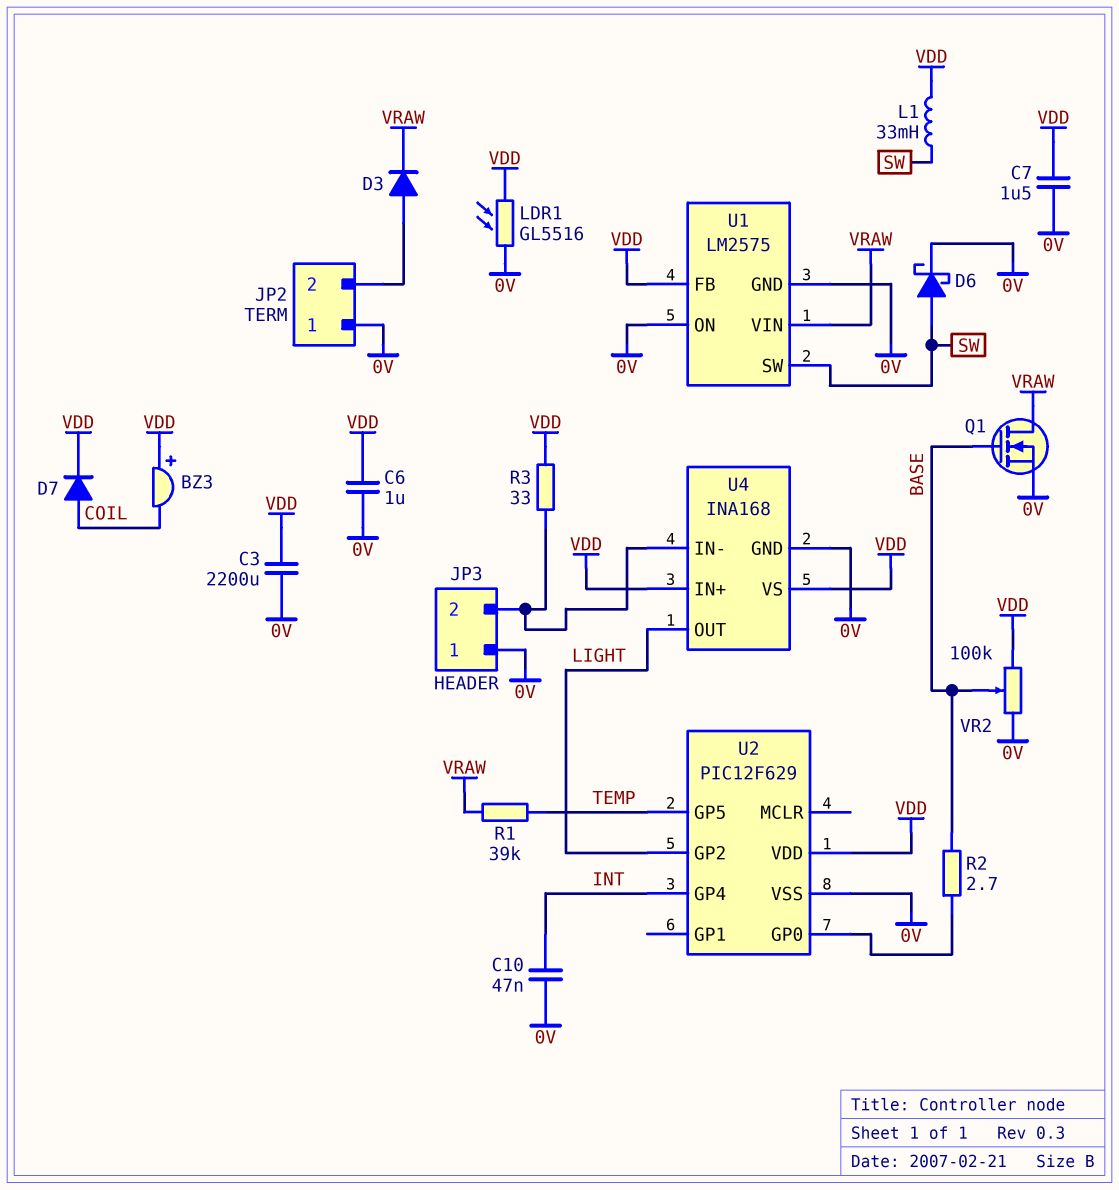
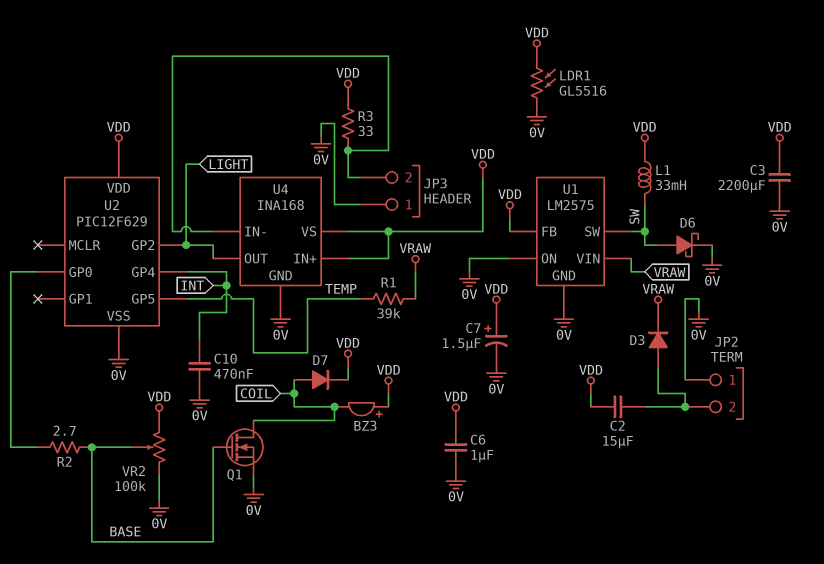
C2: none -> 15uF (JP2/2, VDD)
C7: 1.5uF (0V, VDD) -> 1.5uF (plus VDD, minus 0V)
C10: 47nF (0V, INT) -> 470nF (0V, INT)
Q1: NMOS (G BASE, D VRAW, S 0V) -> NMOS (G BASE, D COIL, S 0V)

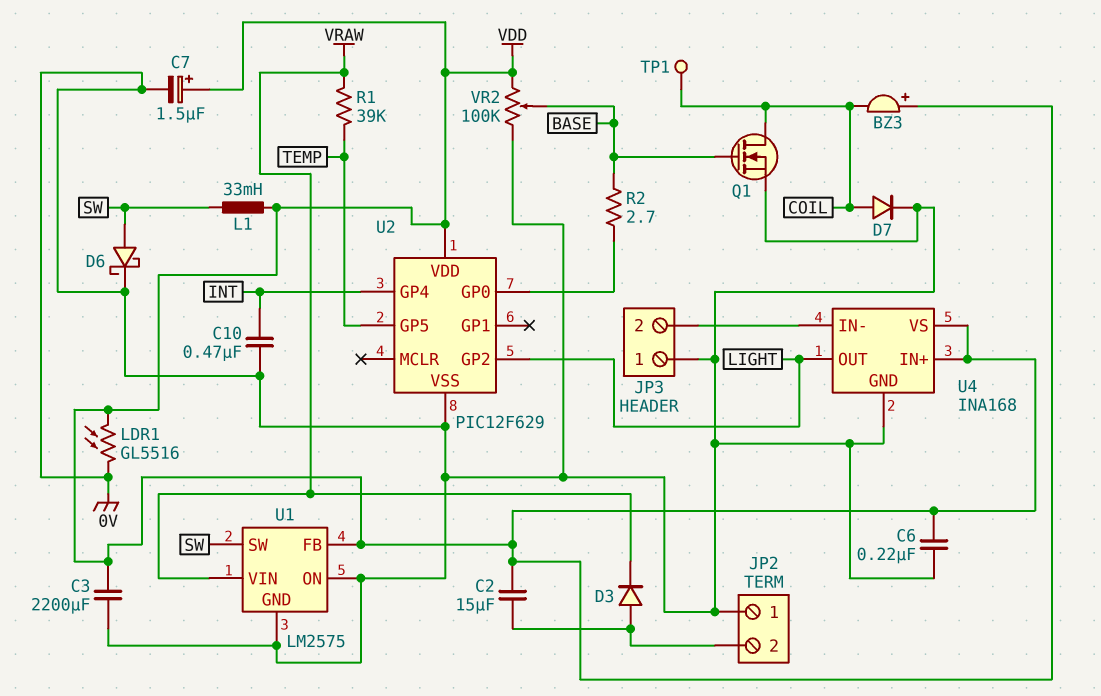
C6: 1uF (0V, VDD) -> 220nF (0V, VDD)
D7: diode (A COIL, K VDD) -> diode (A COIL, K 0V)
R3: 33 (JP3/2, VDD) -> none
TP1: none -> test point (COIL)

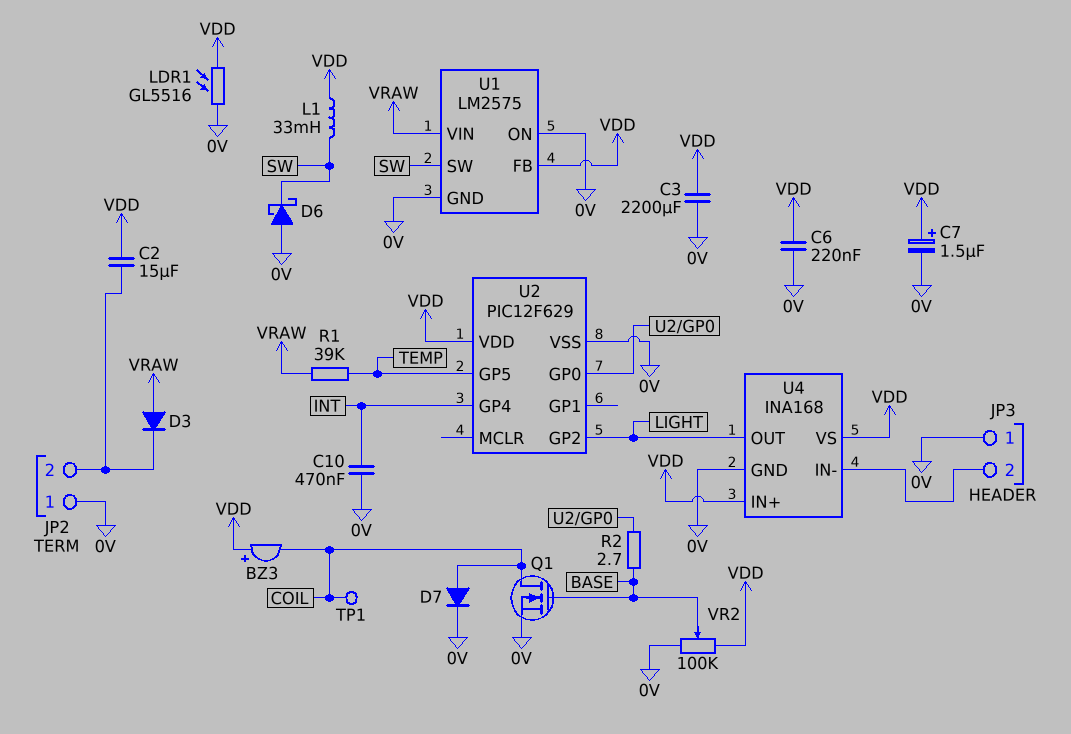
D3: diode (A JP2/2, K VRAW) -> diode (A VRAW, K JP2/2)
D6: schottky (A SW, K 0V) -> schottky (A 0V, K SW)

